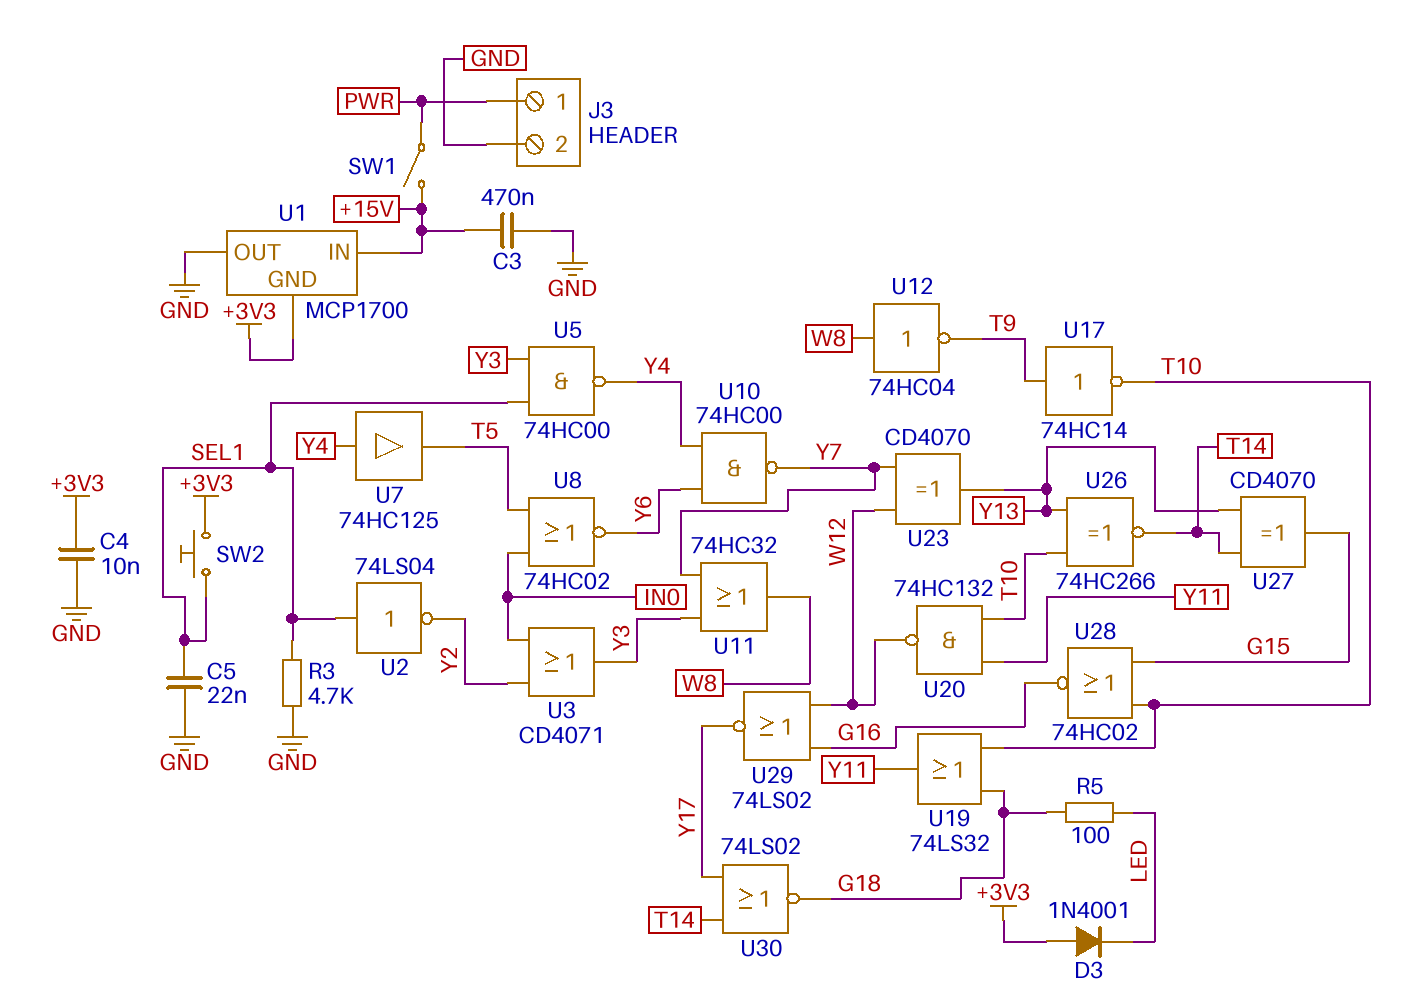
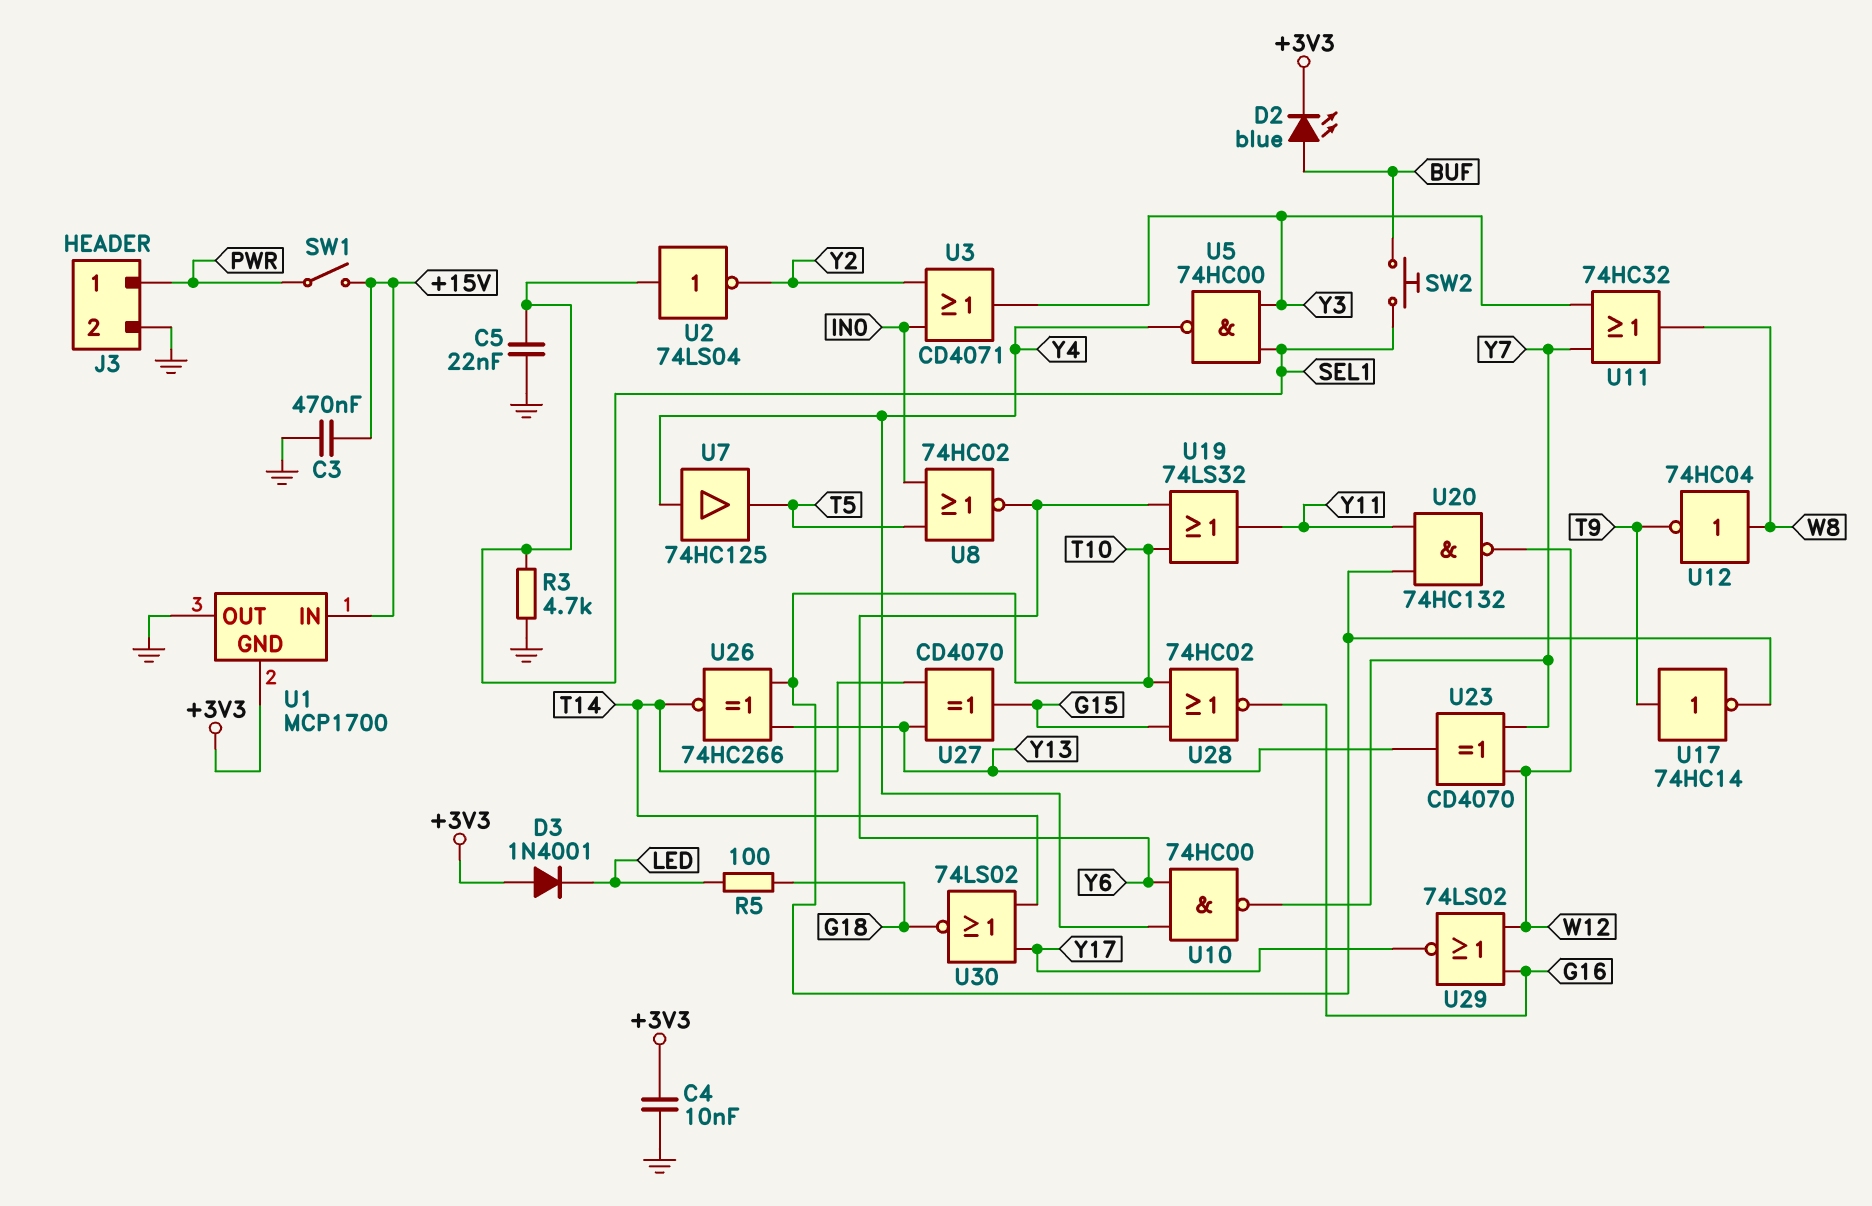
D2: none -> LED blue (A BUF, K +3V3)
SW2: button (+3V3, SEL1) -> button (BUF, SEL1)
U19: OR 74LS32 (in G18, in T10, out Y11) -> OR 74LS32 (in T10, in Y6, out Y11)

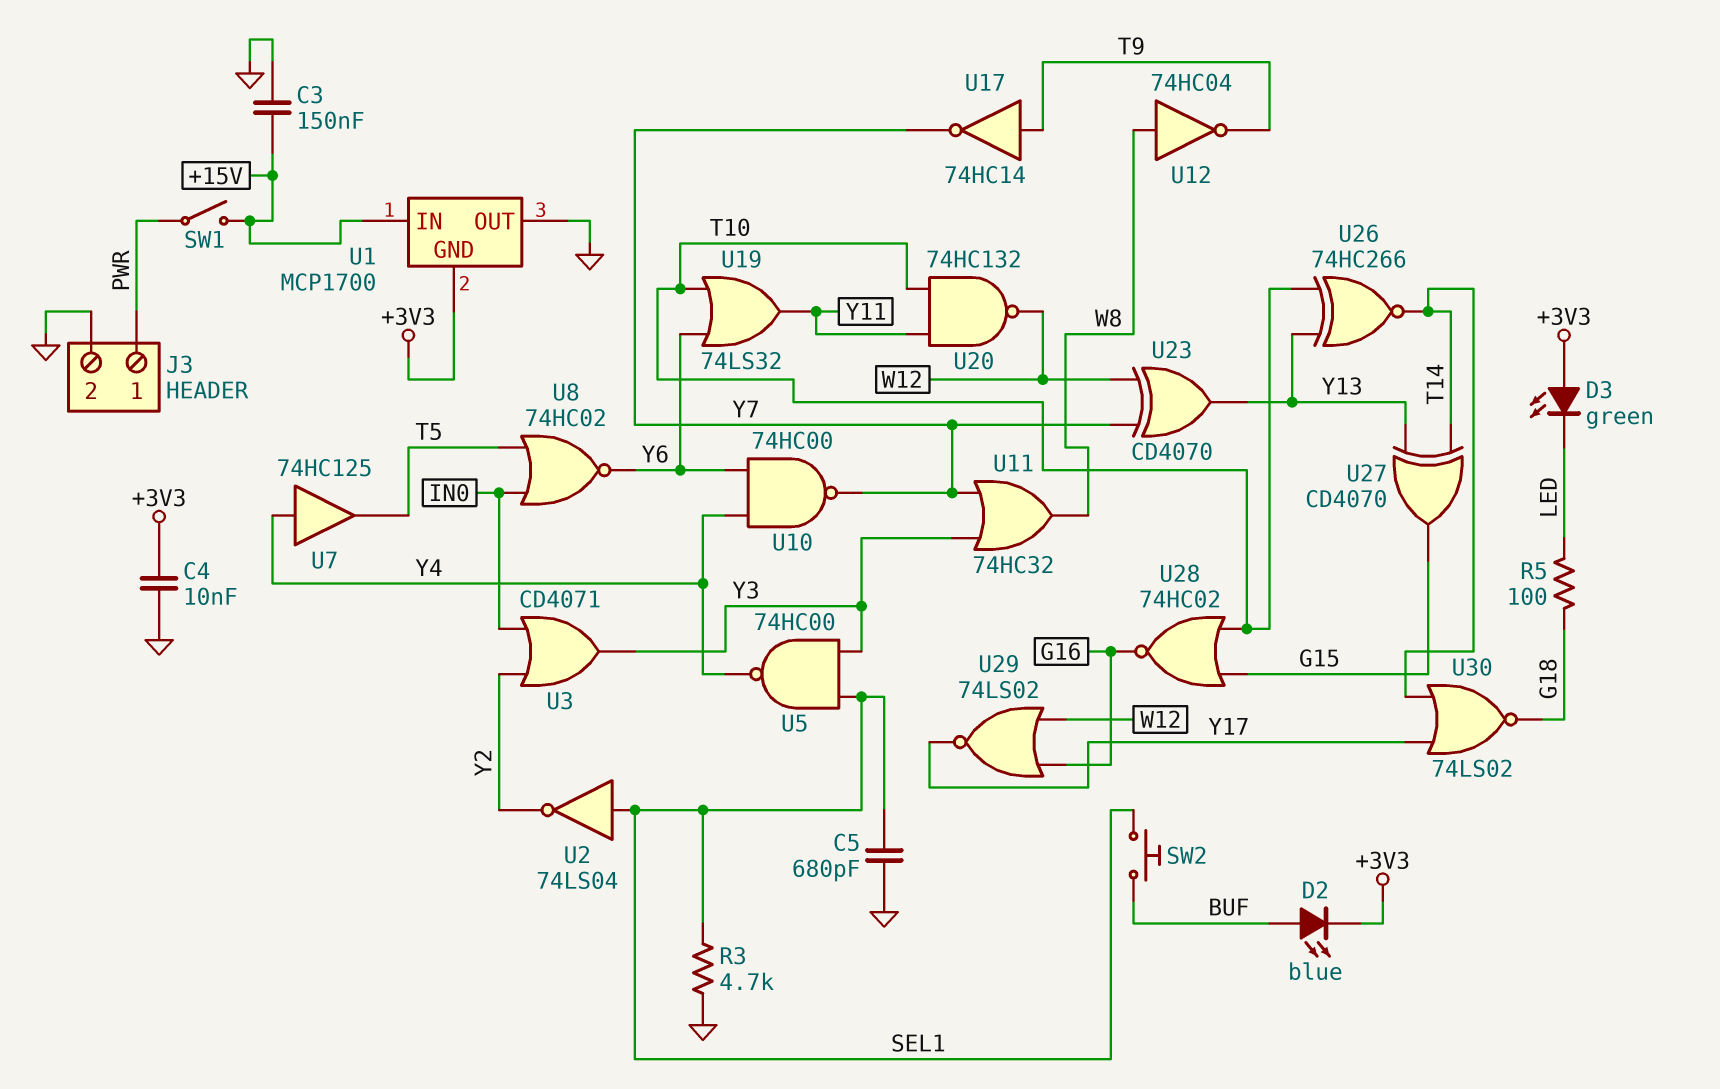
C3: 470nF (+15V, GND) -> 150nF (+15V, GND)
C5: 22nF (GND, SEL1) -> 680pF (GND, SEL1)
D3: diode 1N4001 (A +3V3, K LED) -> LED green (A +3V3, K LED)
U17: NOT 74HC14 (in T9, out T10) -> NOT 74HC14 (in T9, out Y7)

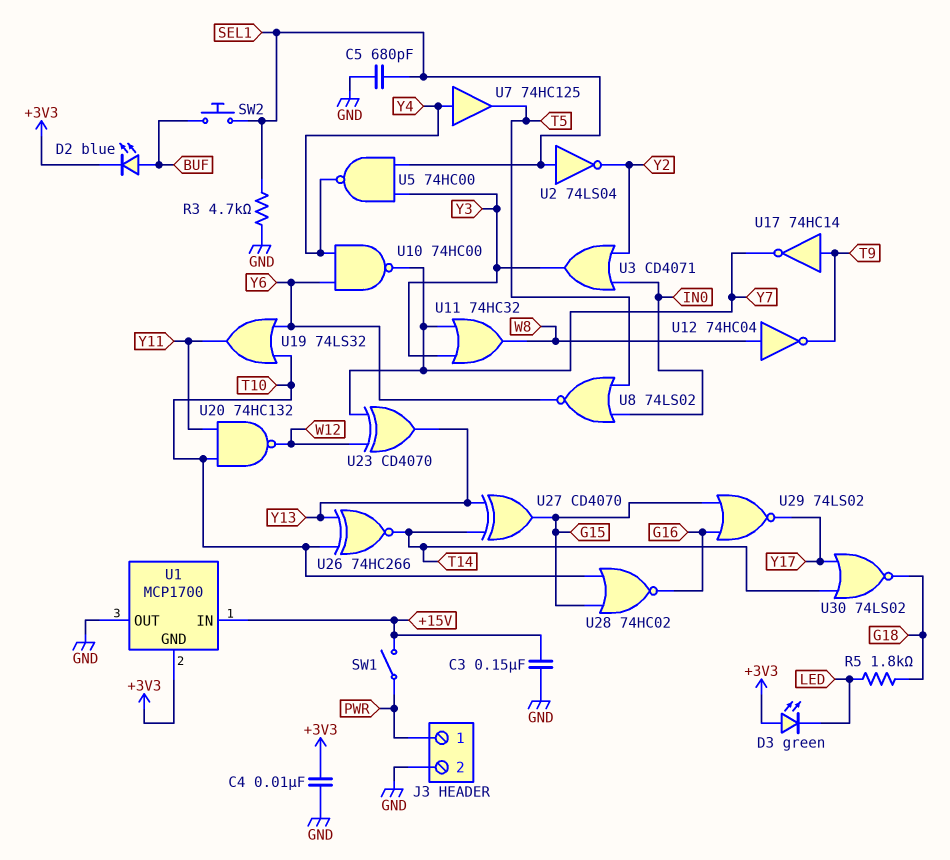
R5: 100 (G18, LED) -> 1.8k (G18, LED)
U8: NOR 74HC02 (in IN0, in T5, out Y6) -> NOR 74LS02 (in IN0, in T5, out Y6)
U29: NOR 74LS02 (in G16, in W12, out Y17) -> NOR 74LS02 (in G15, in G16, out Y17)

